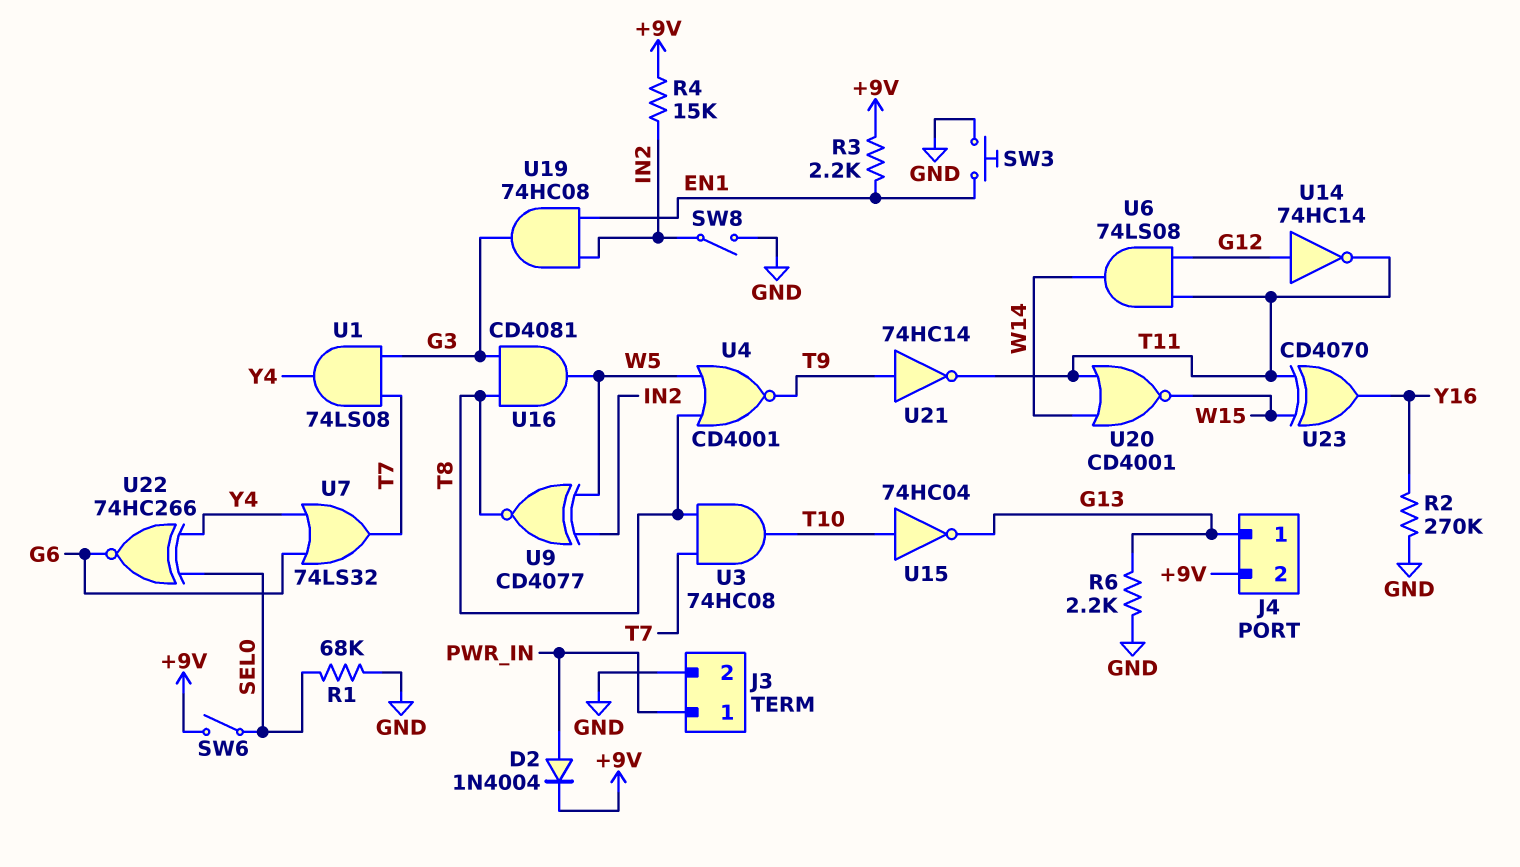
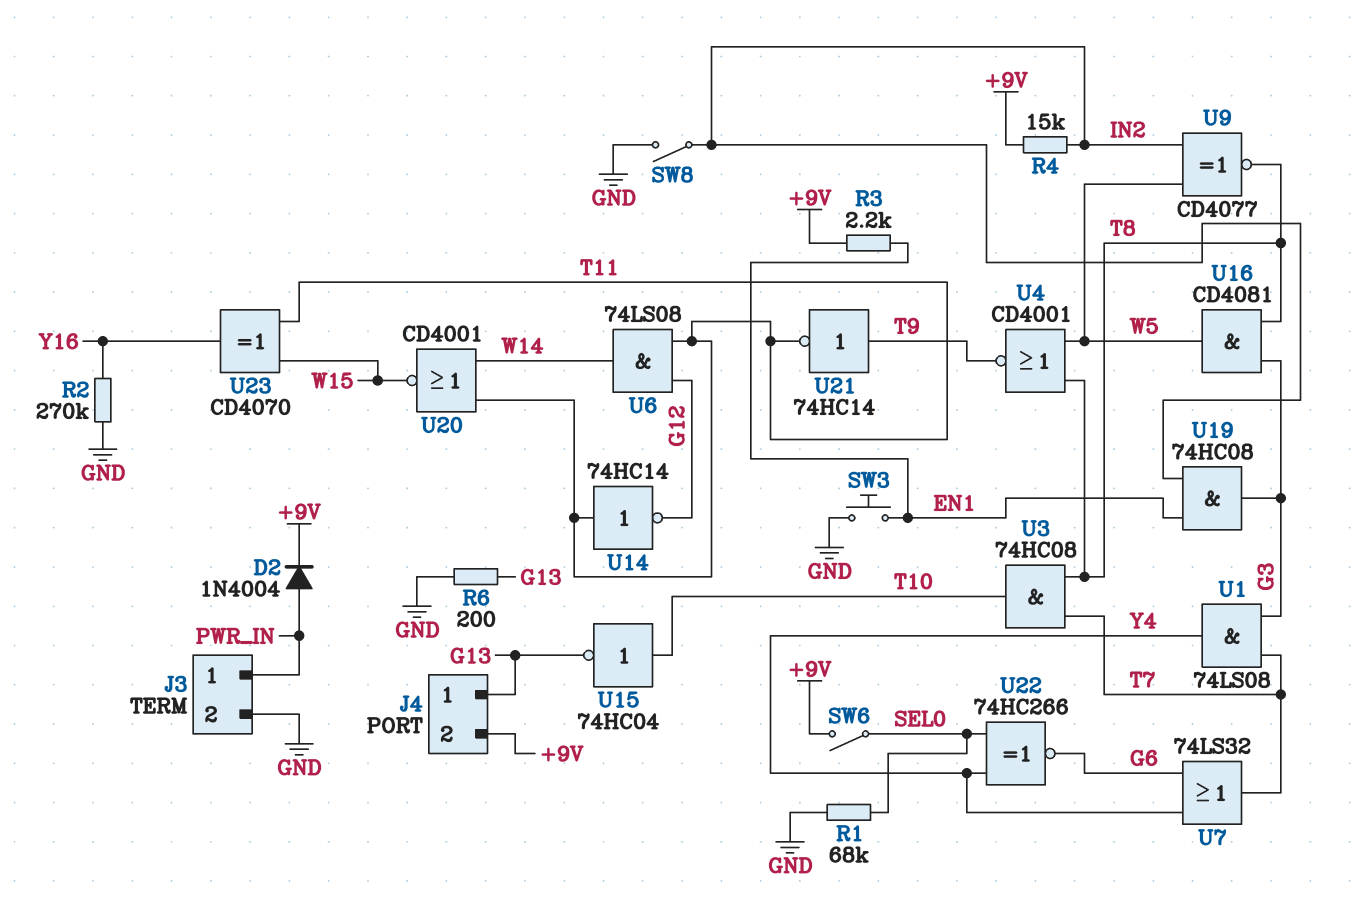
R6: 2.2k (G13, GND) -> 200 (G13, GND)
U14: NOT 74HC14 (in G12, out T11) -> NOT 74HC14 (in T11, out G12)

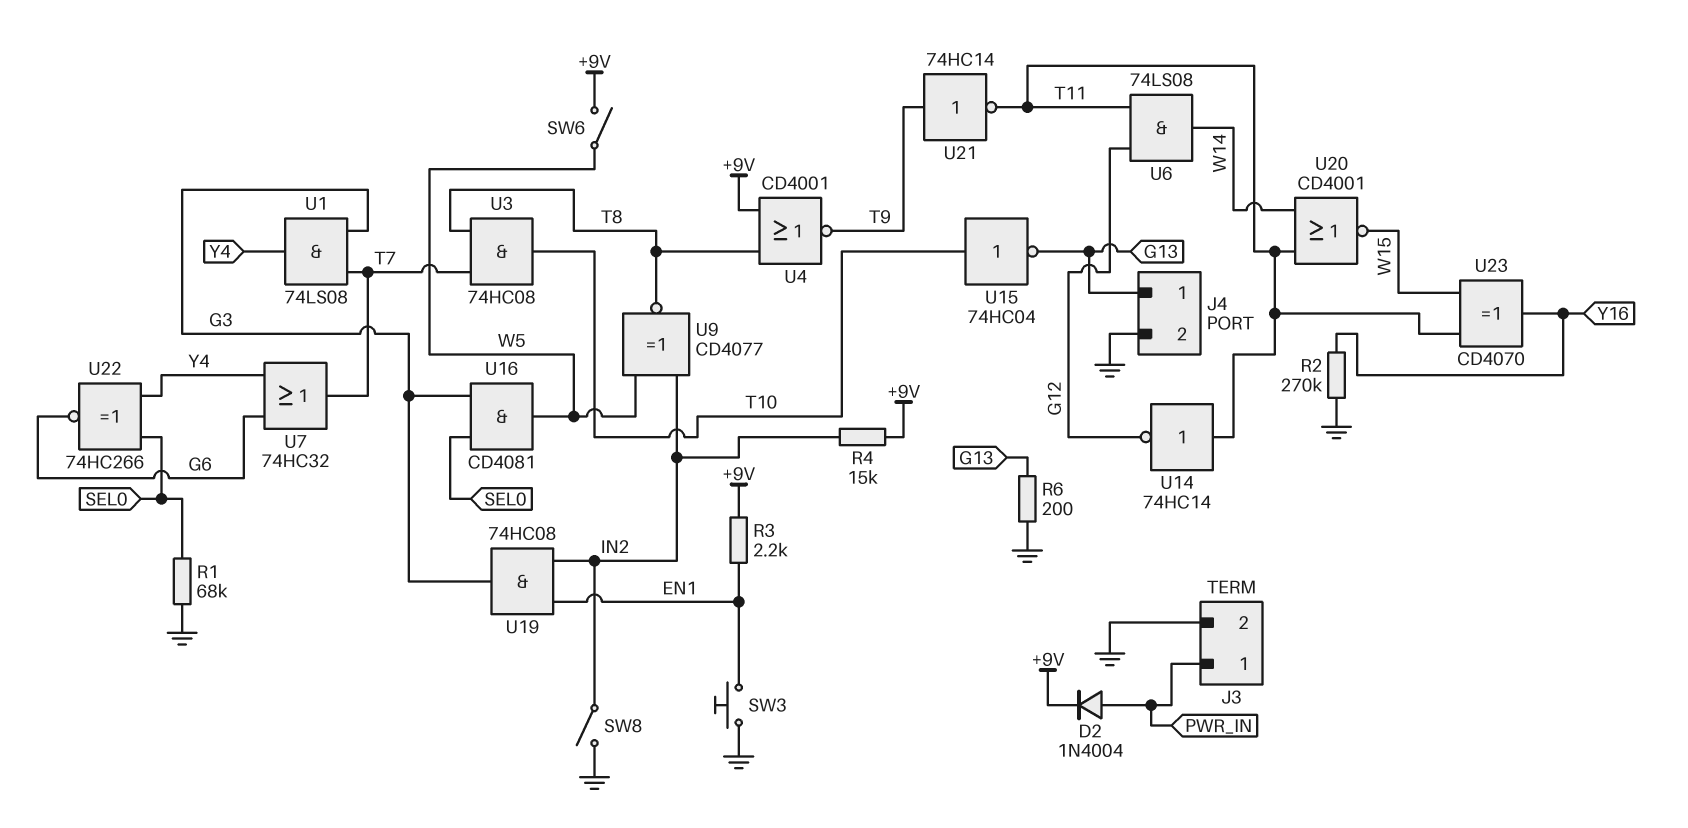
J4 pin 2: +9V -> GND
SW6: switch (+9V, SEL0) -> switch (+9V, W5)
U4: NOR CD4001 (in T8, in W5, out T9) -> NOR CD4001 (in +9V, in T8, out T9)
U7: OR 74LS32 (in G6, in Y4, out T7) -> OR 74HC32 (in G6, in Y4, out T7)
U16: AND CD4081 (in G3, in T8, out W5) -> AND CD4081 (in G3, in SEL0, out W5)

